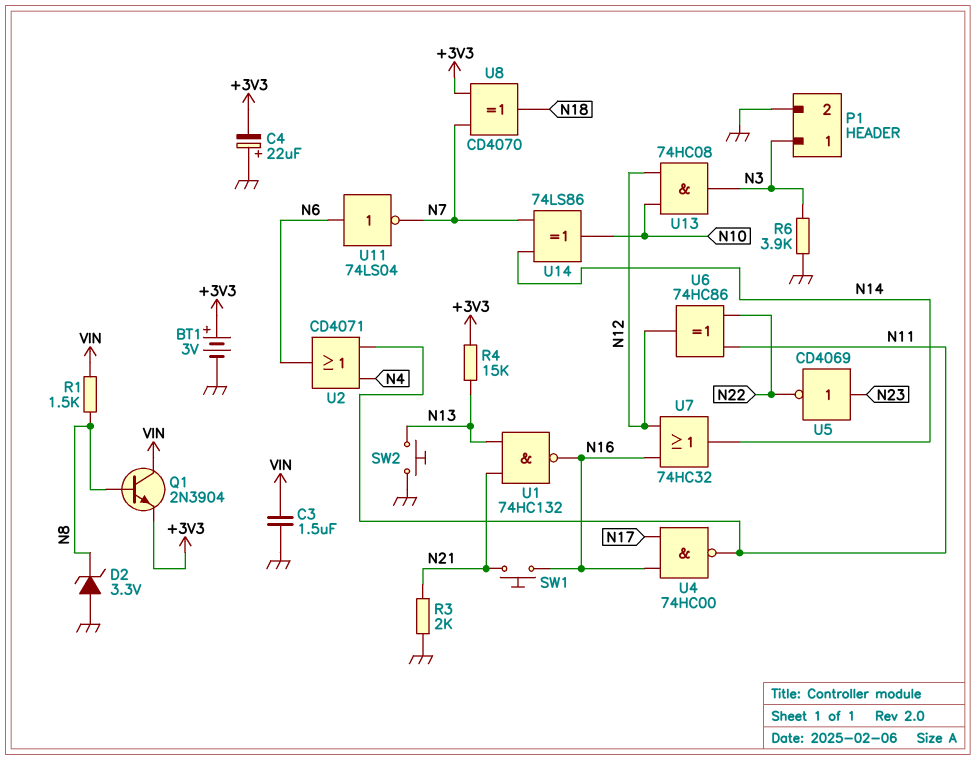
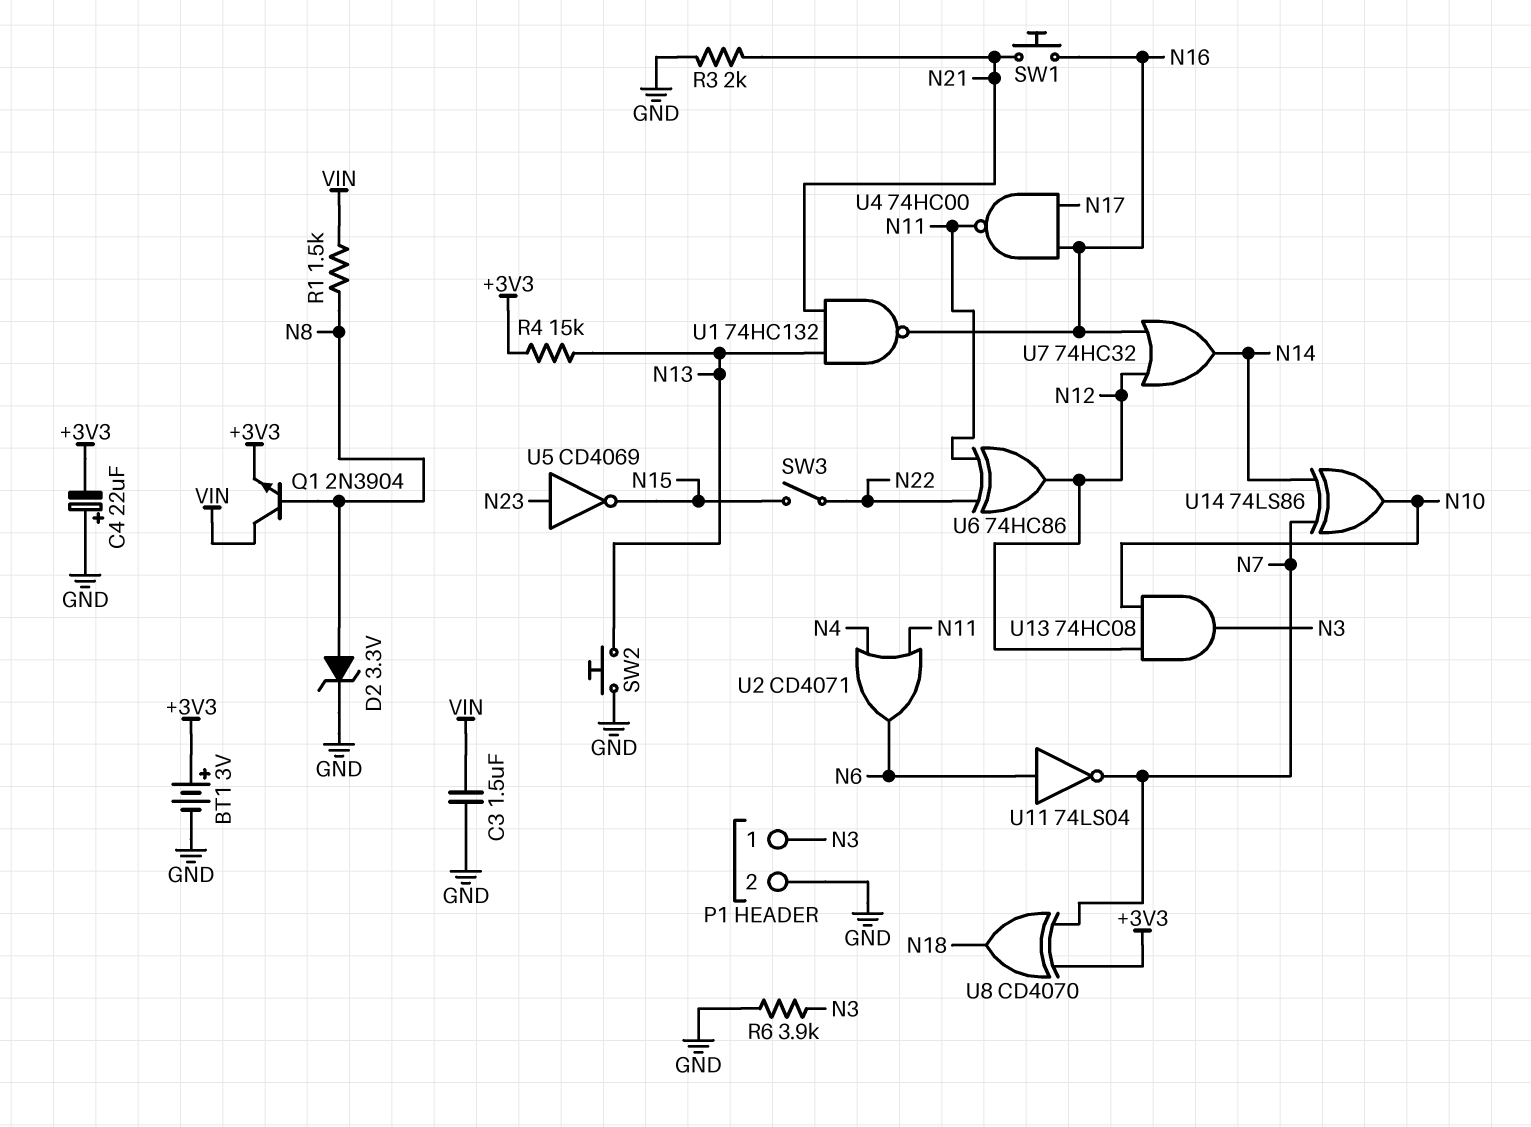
D2: zener 3.3V (A GND, K N8) -> zener 3.3V (A N8, K GND)
SW3: none -> switch (N15, N22)
U5: NOT CD4069 (in N23, out N22) -> NOT CD4069 (in N23, out N15)

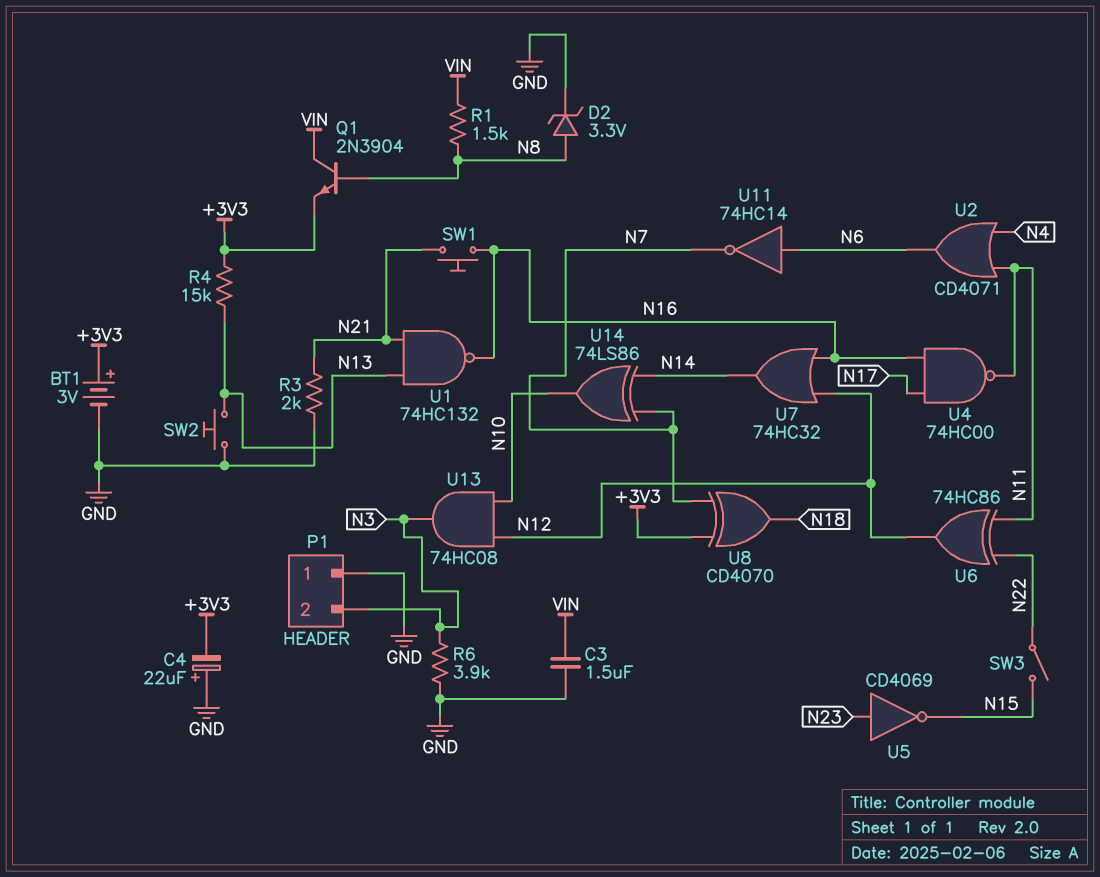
P1 pin 1: N3 -> GND
P1 pin 2: GND -> N3
U11: NOT 74LS04 (in N6, out N7) -> NOT 74HC14 (in N6, out N7)

